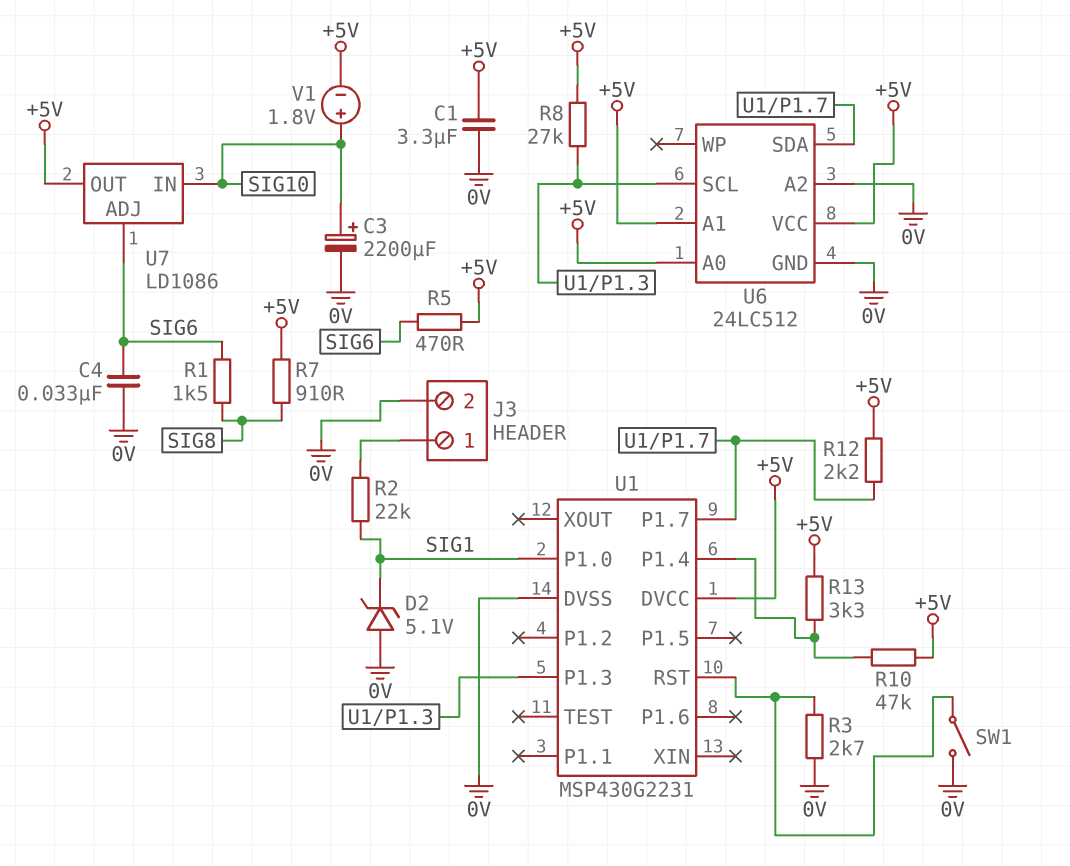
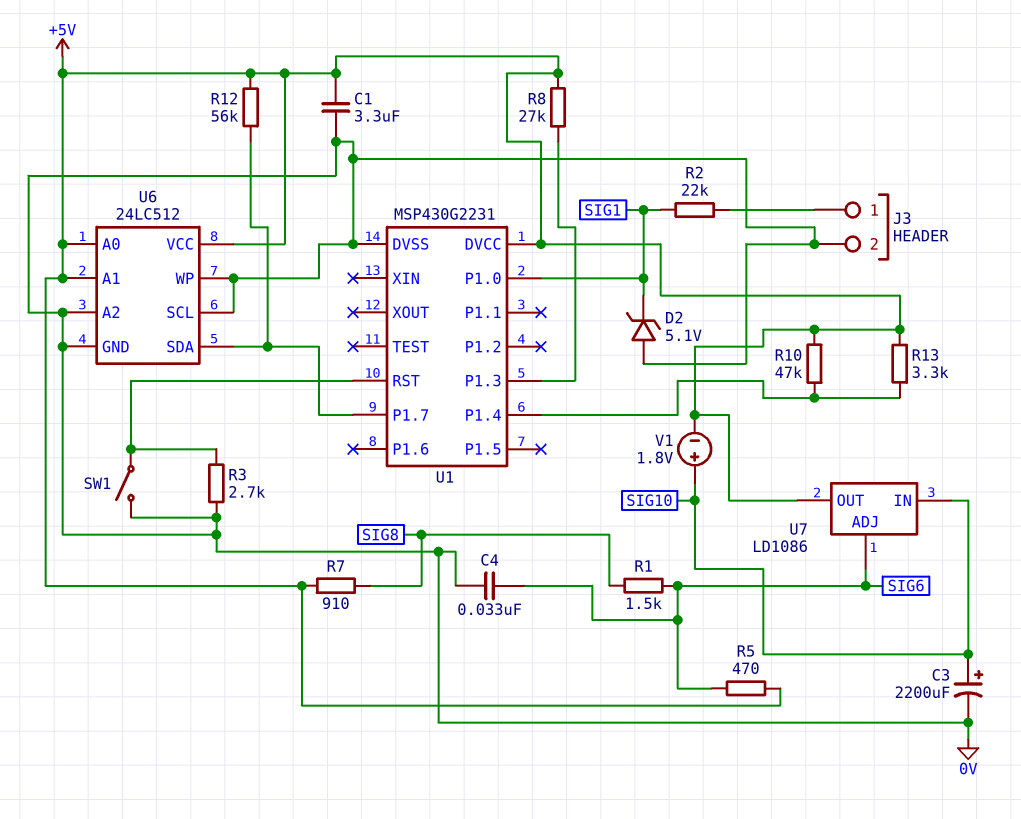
R12: 2.2k (+5V, U1/P1.7) -> 56k (+5V, U1/P1.7)
U6 pin SCL: U1/P1.3 -> 0V
U6 pin WP: none -> 0V

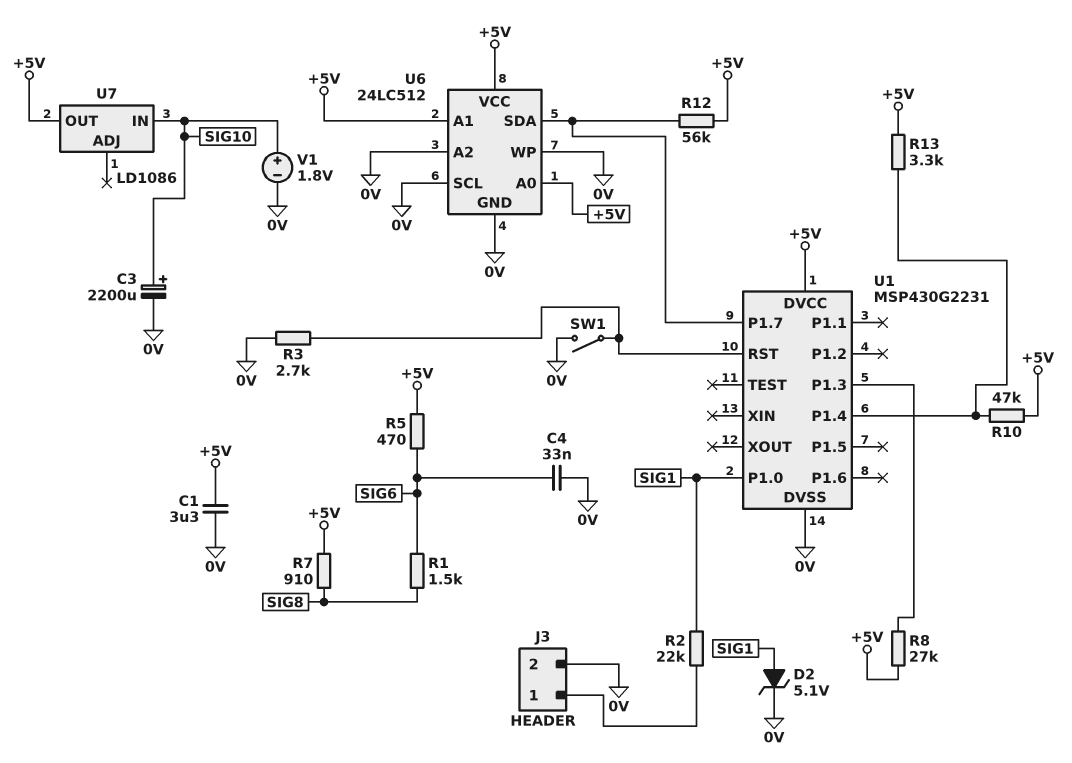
D2: zener 5.1V (A 0V, K SIG1) -> zener 5.1V (A SIG1, K 0V)
U7 pin ADJ: SIG6 -> none
V1: 1.8V (plus SIG10, minus +5V) -> 1.8V (plus SIG10, minus 0V)

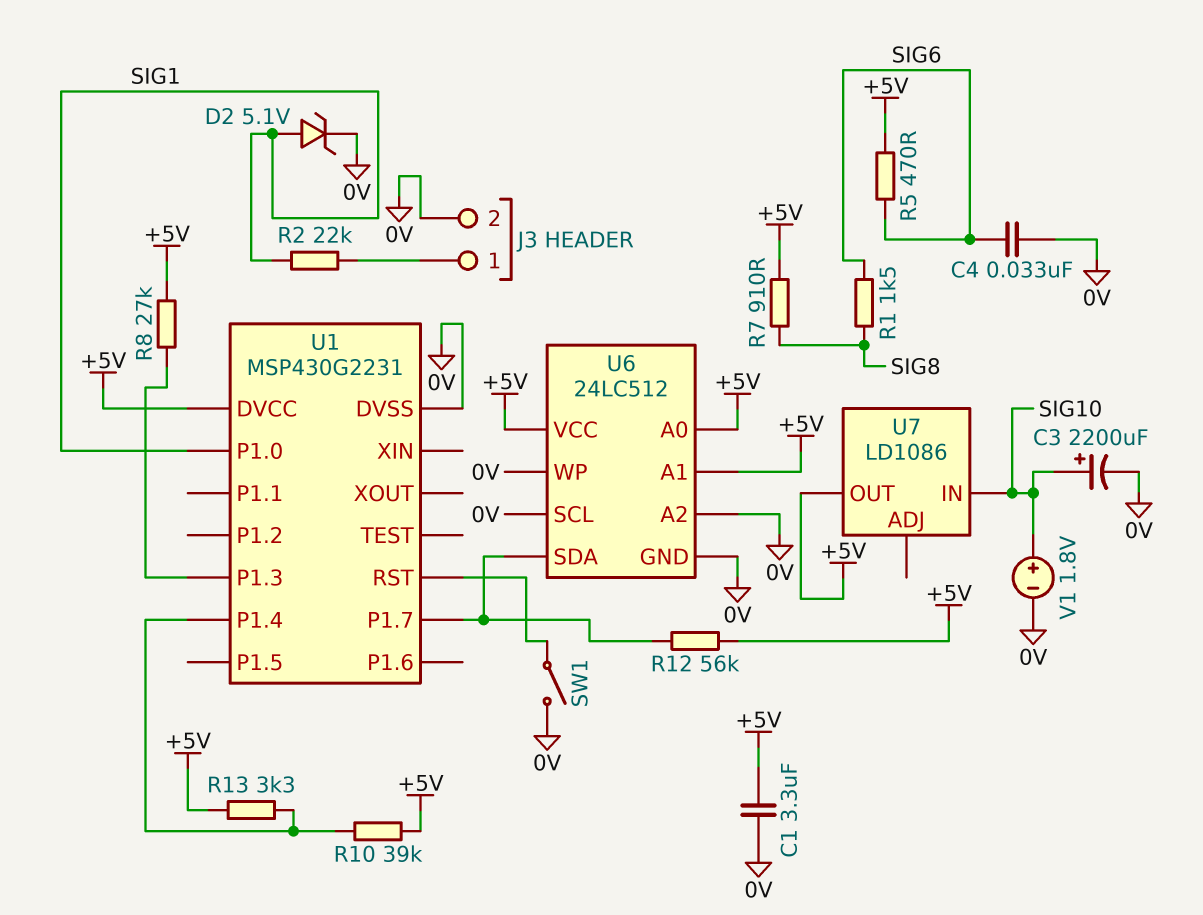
R3: 2.7k (0V, U1/RST) -> none
R10: 47k (+5V, U1/P1.4) -> 39k (+5V, U1/P1.4)

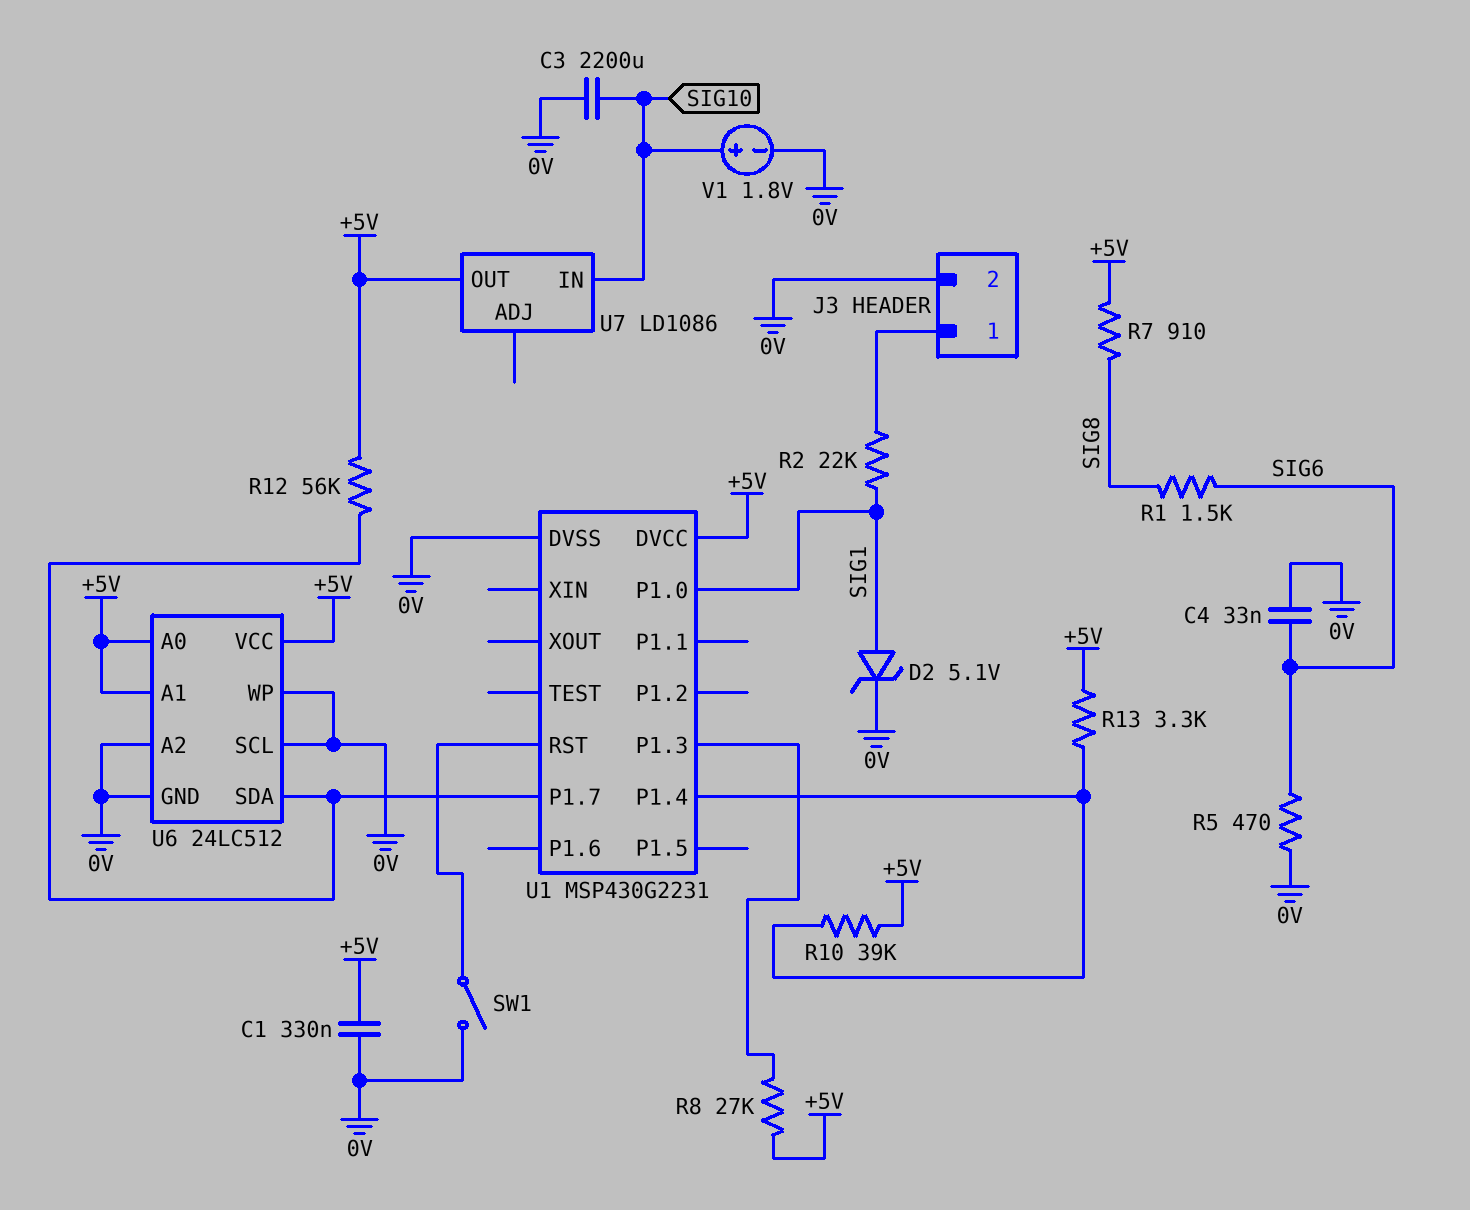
C1: 3.3uF (+5V, 0V) -> 330nF (+5V, 0V)
C3: 2200uF (plus SIG10, minus 0V) -> 2200uF (0V, SIG10)
R5: 470 (+5V, SIG6) -> 470 (0V, SIG6)

